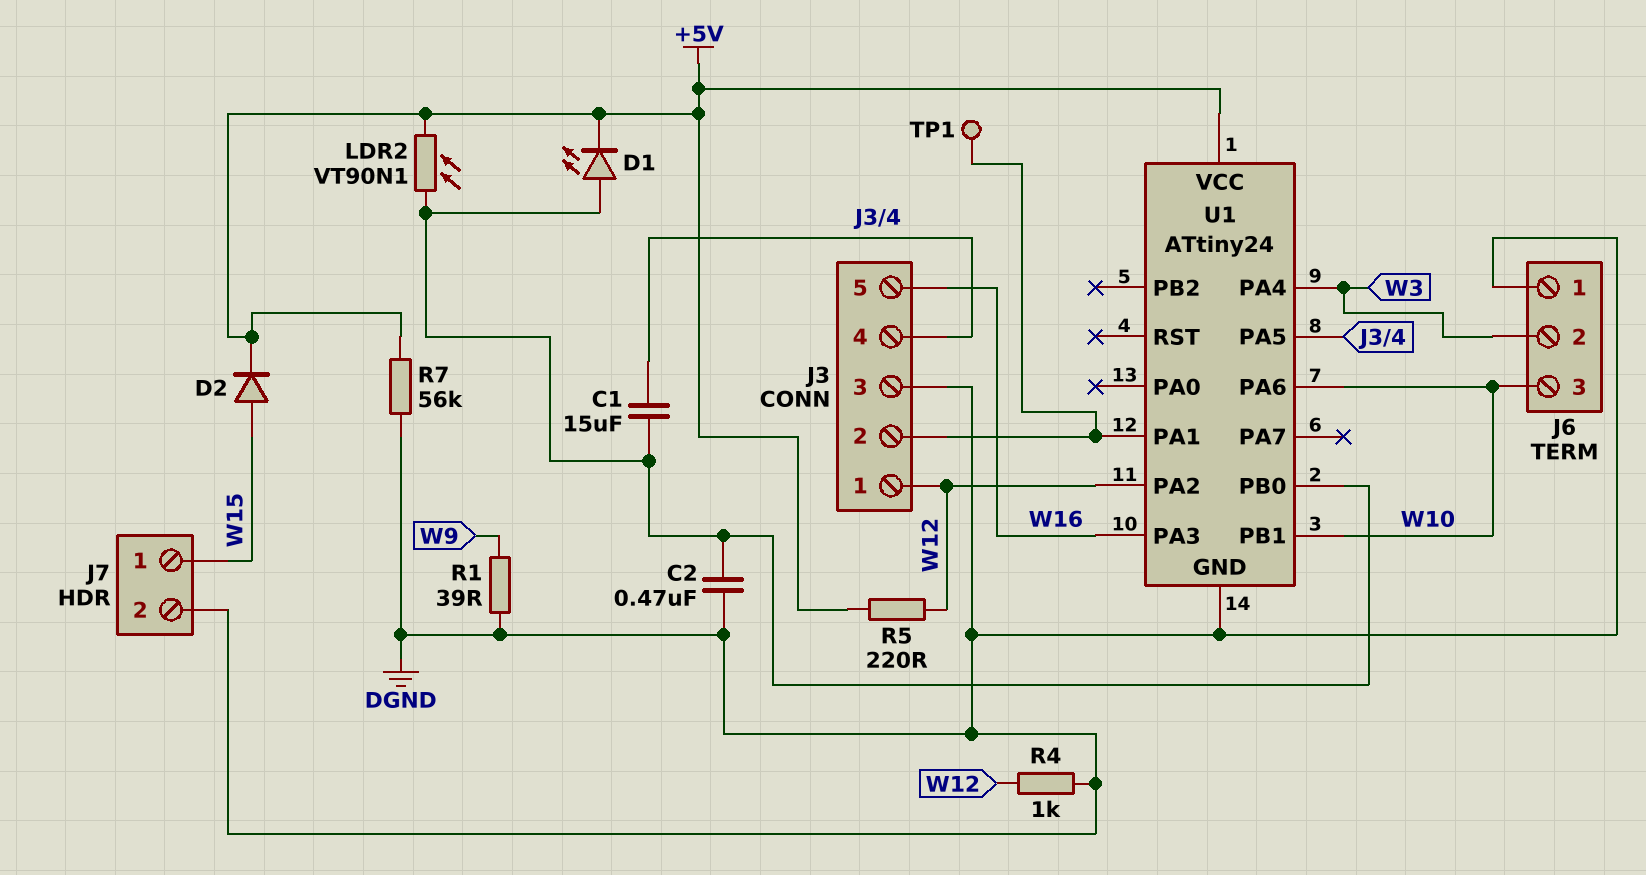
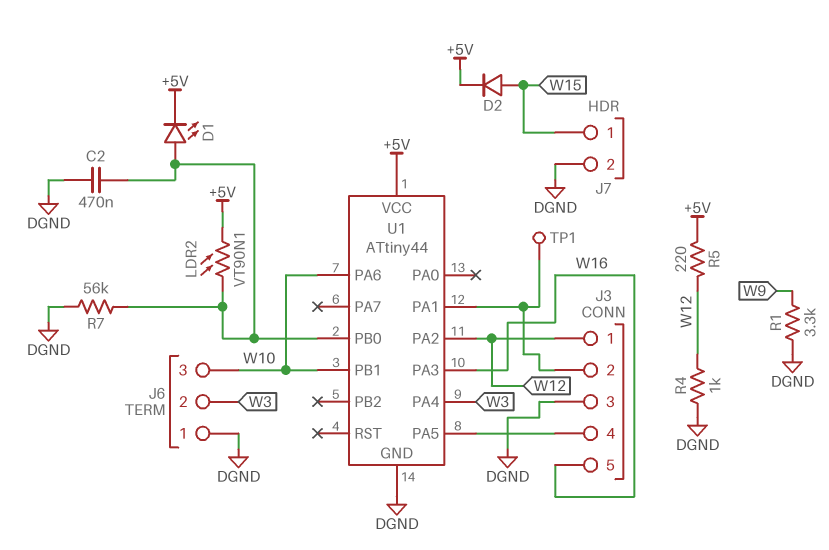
C1: 15uF (J3/4, U1/PB0) -> none
R1: 39 (DGND, W9) -> 3.3k (DGND, W9)
R7: 56k (+5V, DGND) -> 56k (DGND, U1/PB0)
U1: ATtiny24 -> ATtiny44

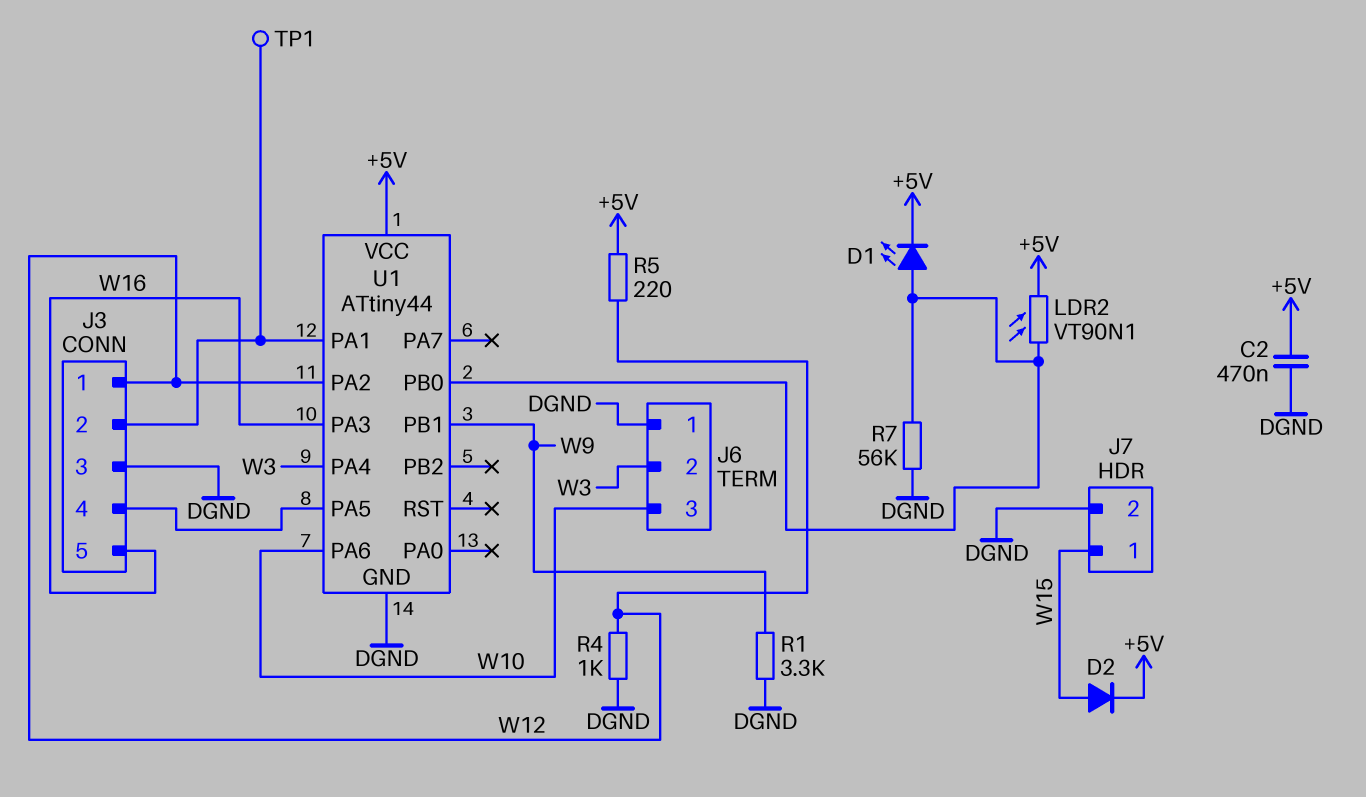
C2: 470nF (DGND, U1/PB0) -> 470nF (+5V, DGND)
U1 pin PB1: W10 -> W9

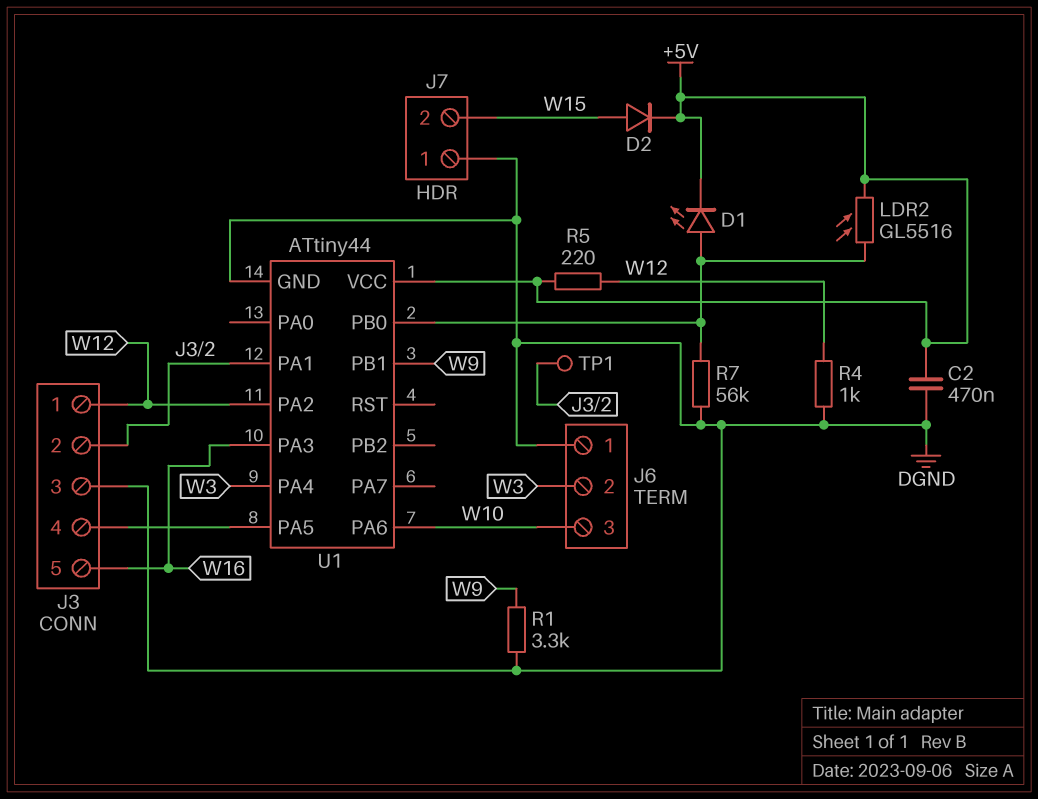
J7 pin 1: W15 -> DGND
J7 pin 2: DGND -> W15
LDR2: VT90N1 (+5V, U1/PB0) -> GL5516 (+5V, U1/PB0)

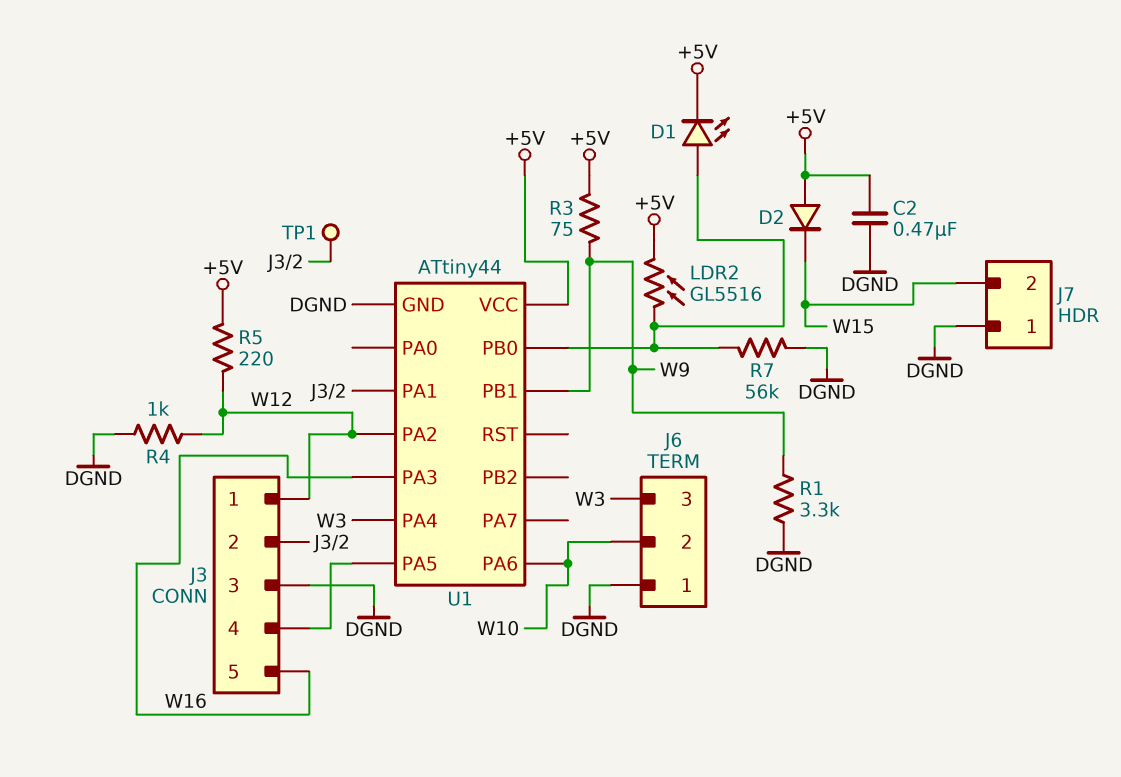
D2: diode (A W15, K +5V) -> diode (A +5V, K W15)
J6 pin 2: W3 -> W10
J6 pin 3: W10 -> W3
R3: none -> 75 (+5V, W9)

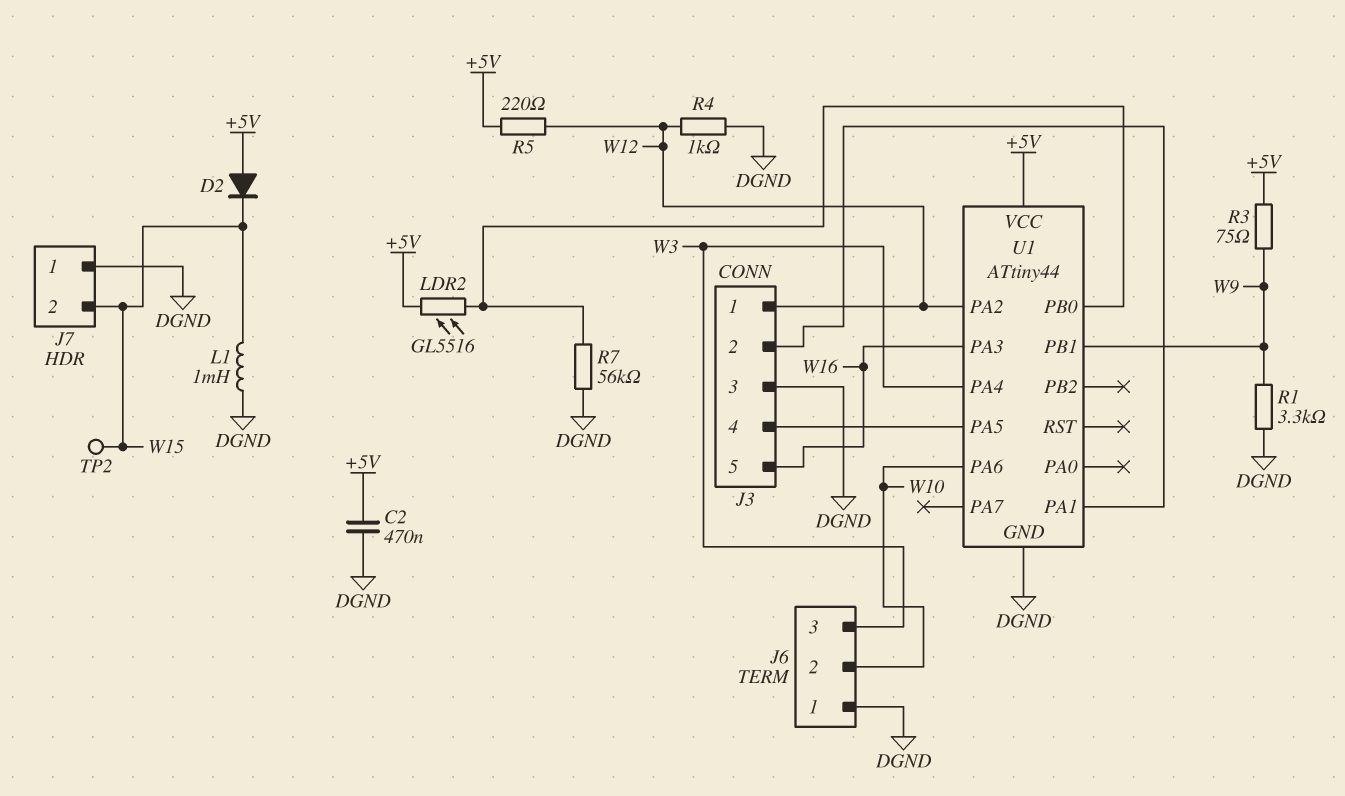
D1: LED (A U1/PB0, K +5V) -> none
L1: none -> 1mH (DGND, W15)
TP1: test point (J3/2) -> none
TP2: none -> test point (W15)

